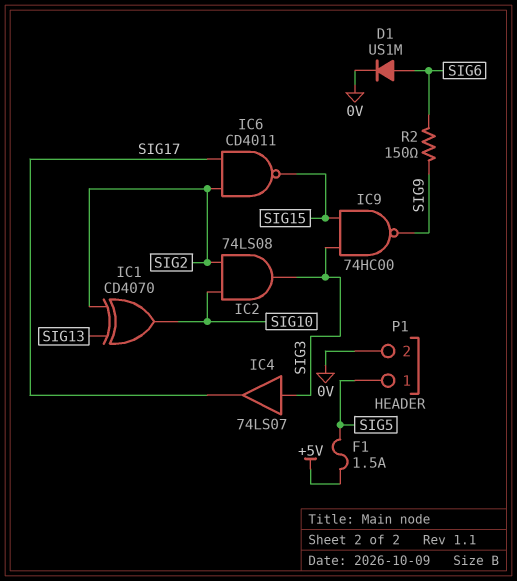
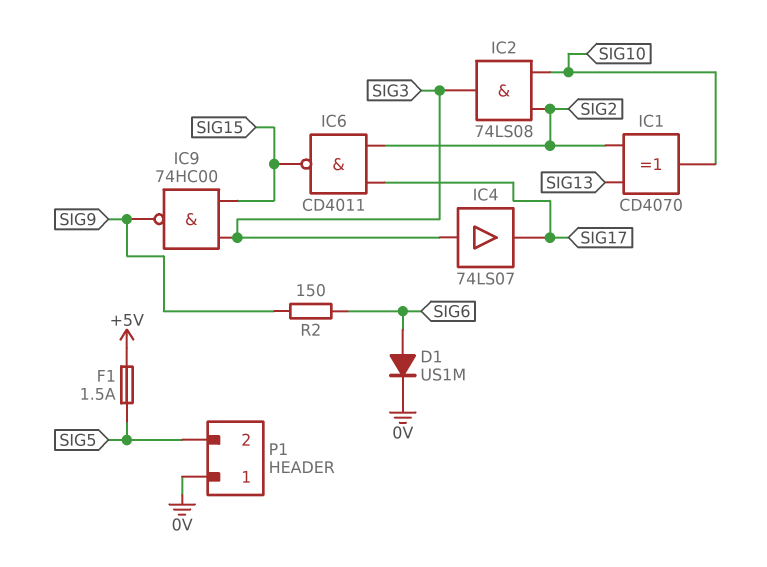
P1 pin 1: SIG5 -> 0V
P1 pin 2: 0V -> SIG5

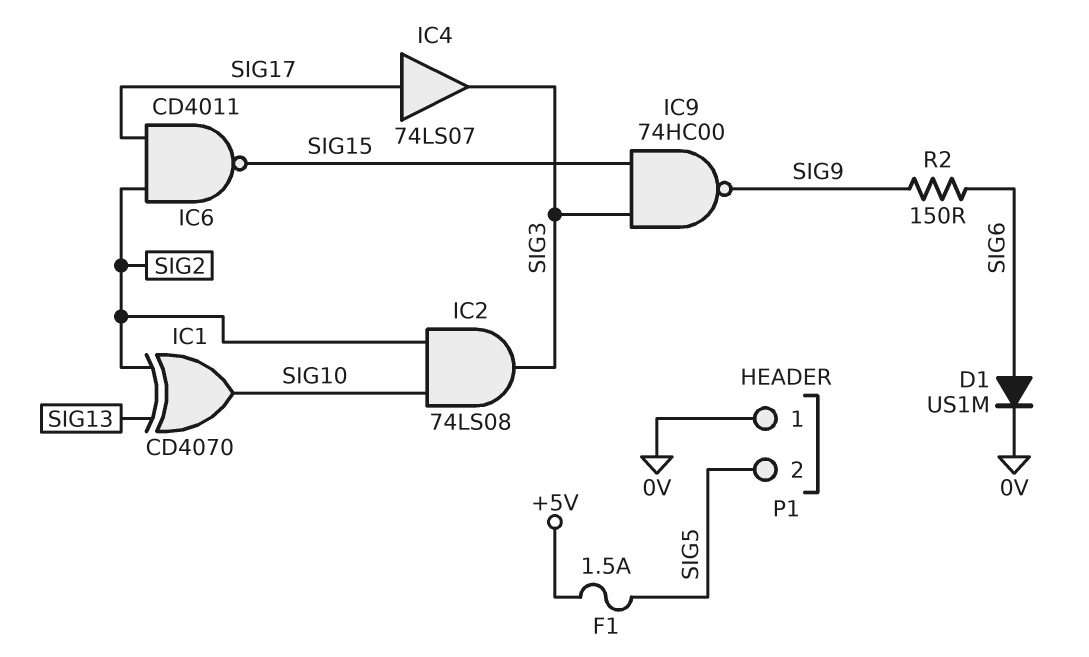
IC4: buffer 74LS07 (in SIG3, out SIG17) -> buffer 74LS07 (in SIG17, out SIG3)

